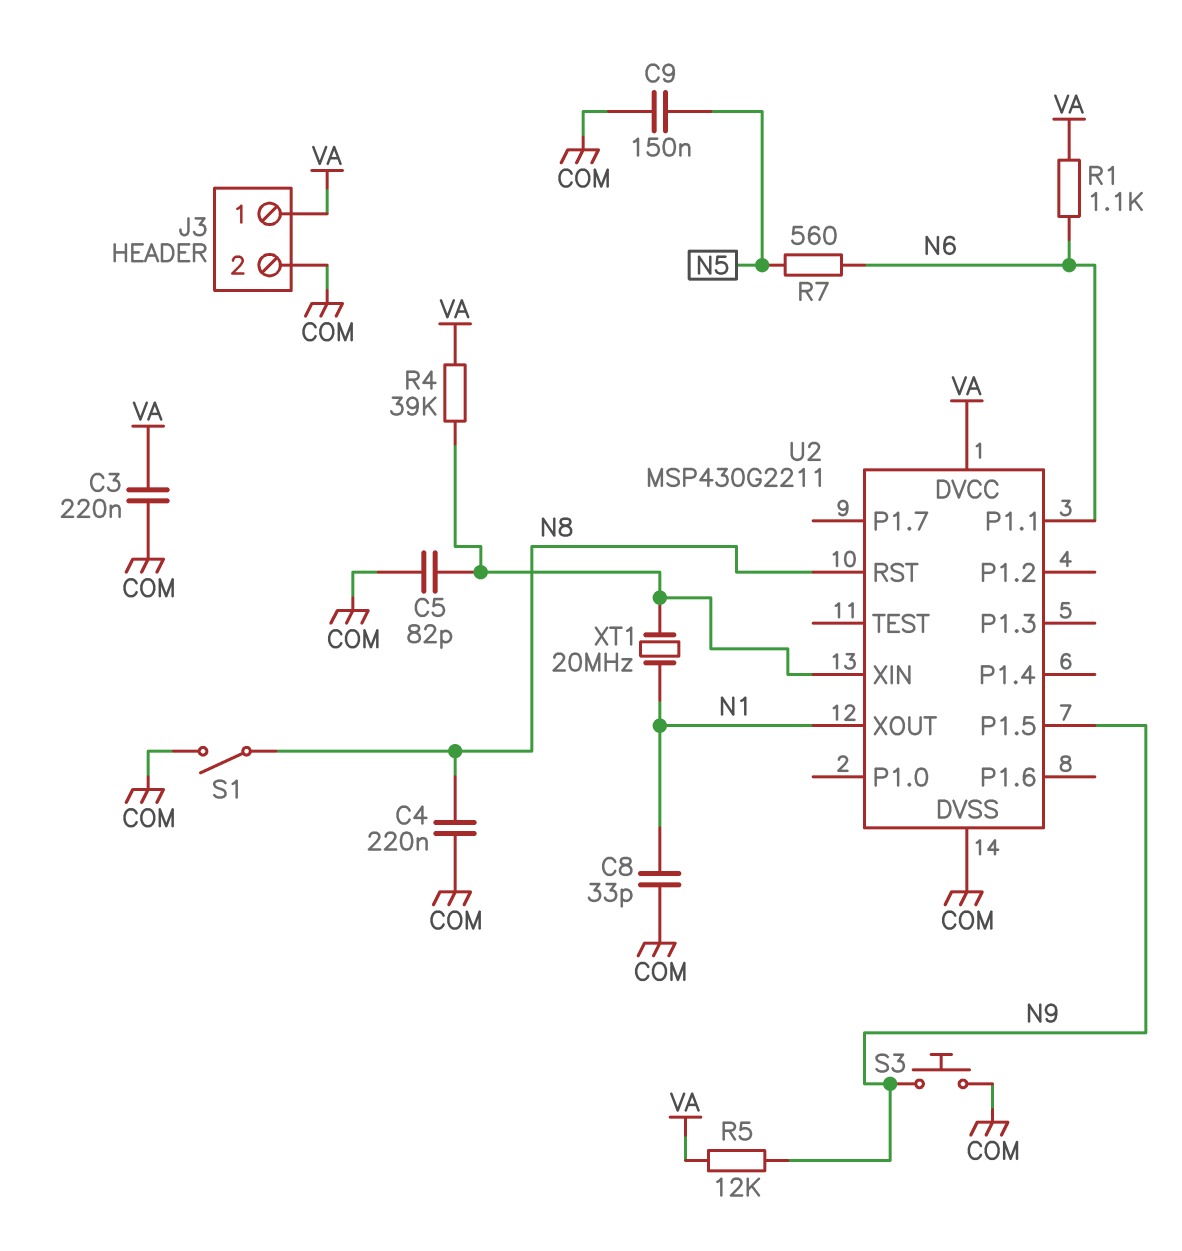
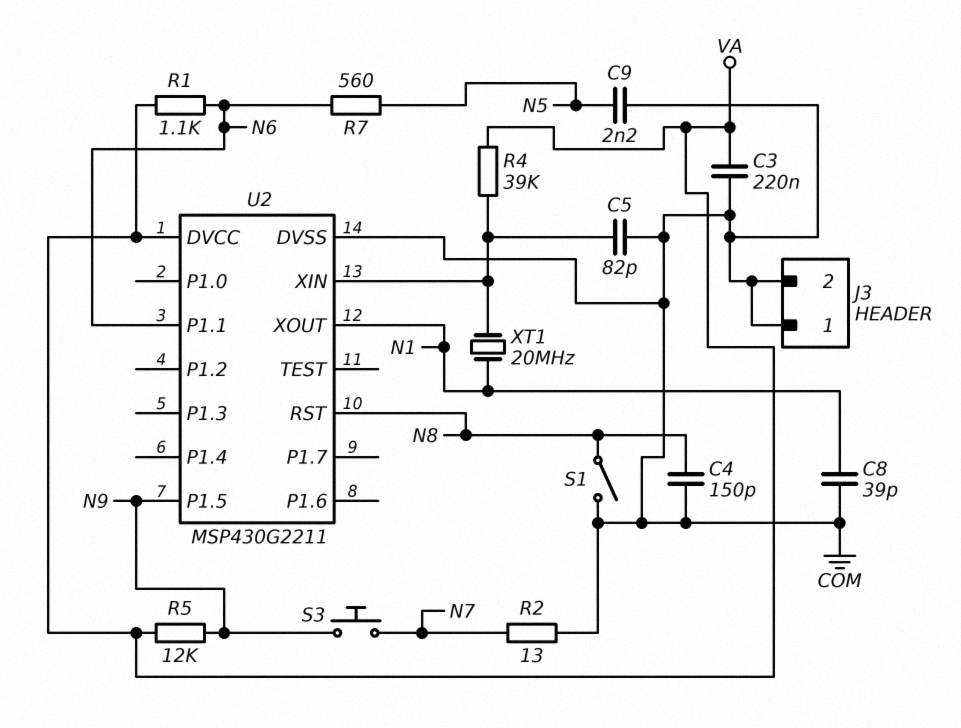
C4: 220nF (COM, N8) -> 150pF (COM, N8)
C8: 33pF (COM, N1) -> 39pF (COM, N1)
C9: 150nF (COM, N5) -> 2.2nF (COM, N5)
J3 pin 1: VA -> COM
R2: none -> 13 (COM, N7)
S3: button (COM, N9) -> button (N7, N9)

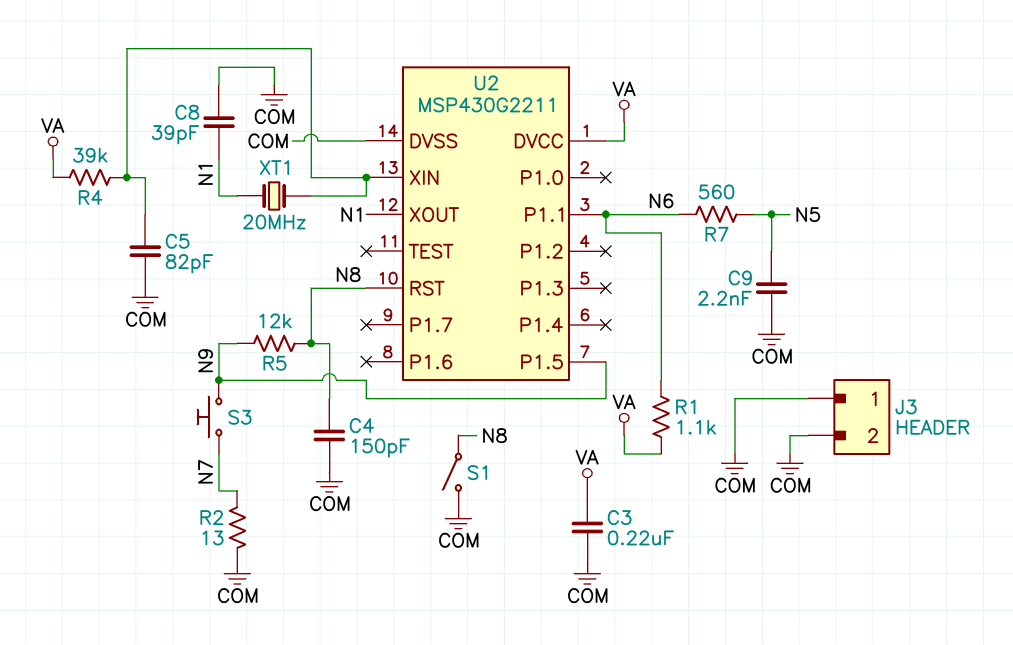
R5: 12k (N9, VA) -> 12k (N8, N9)

